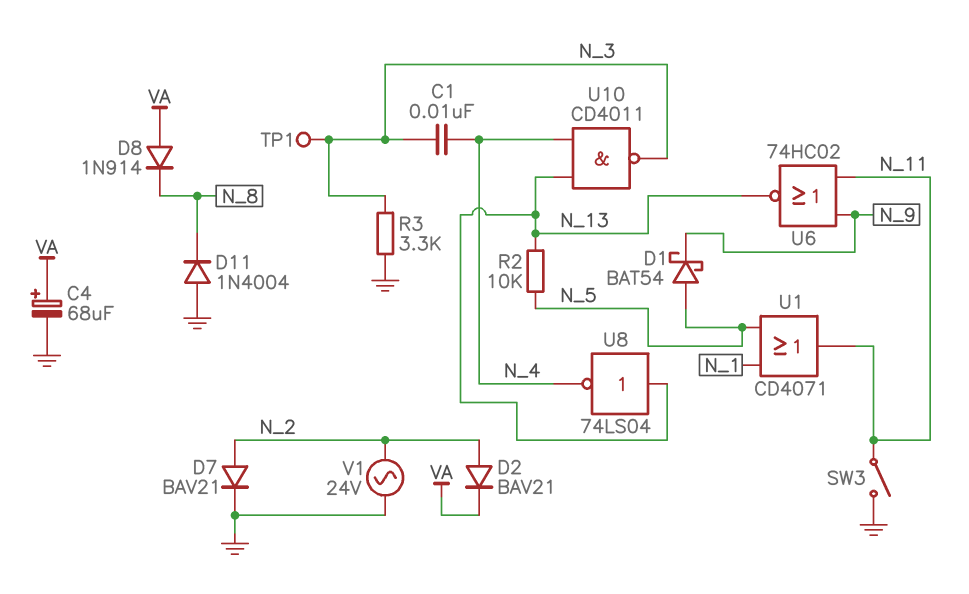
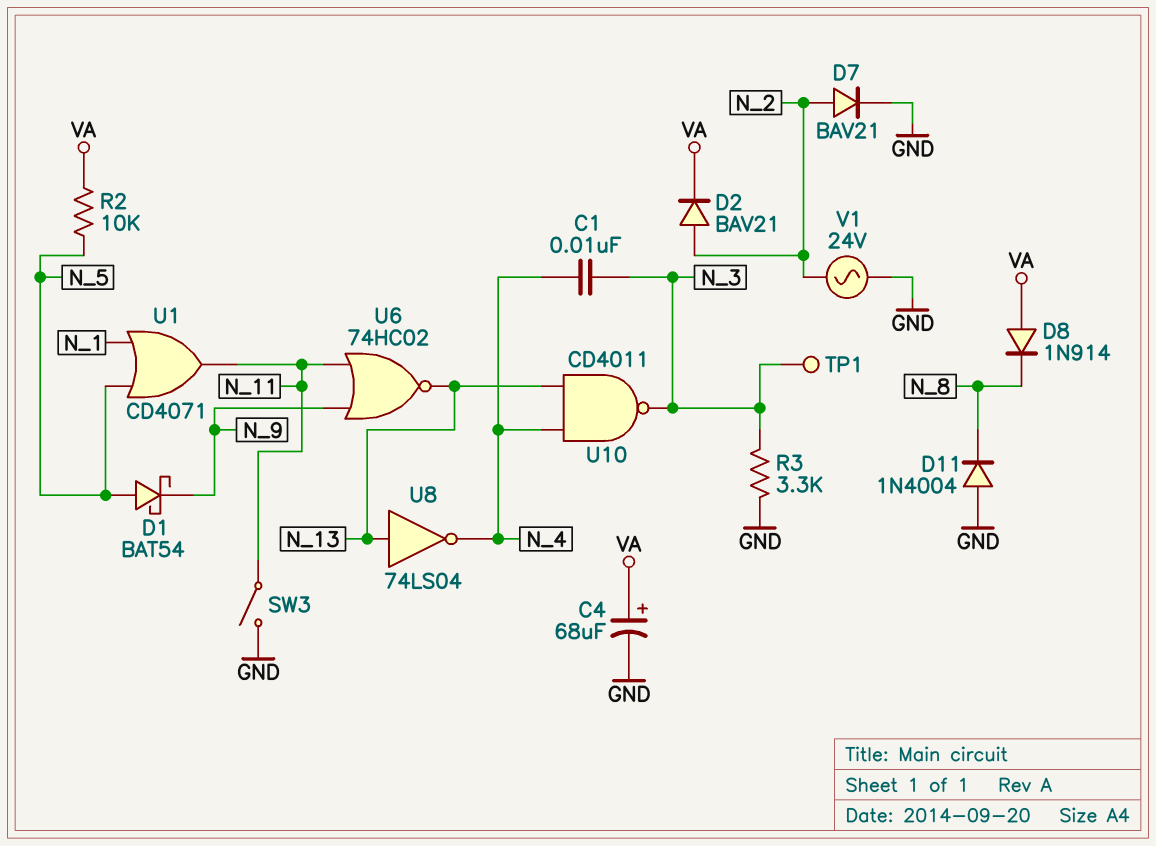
R2: 10k (N_5, N_13) -> 10k (N_5, VA)

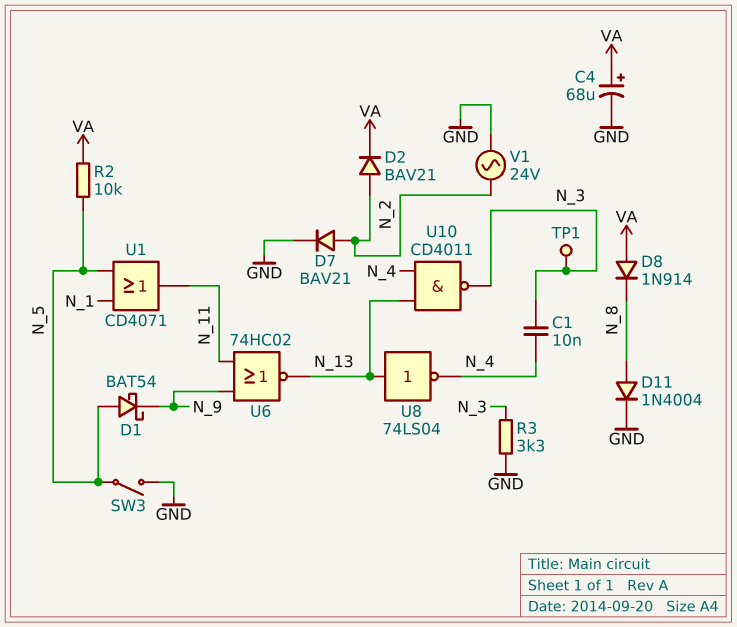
D11: diode 1N4004 (A GND, K N_8) -> diode 1N4004 (A N_8, K GND)
SW3: switch (GND, N_11) -> switch (GND, N_5)

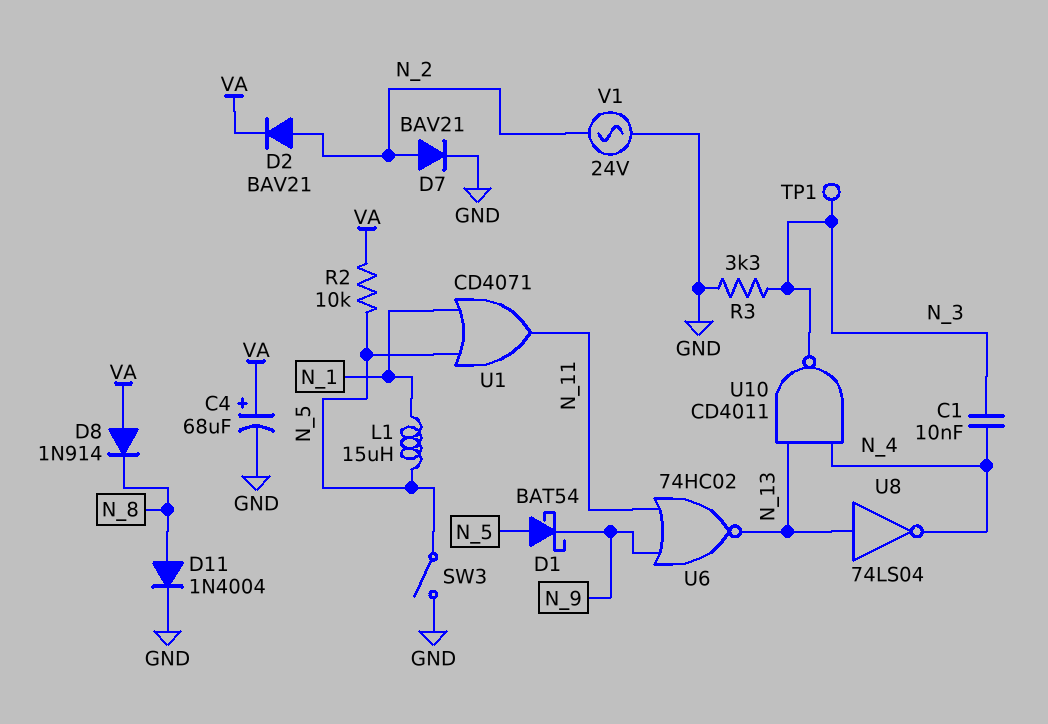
L1: none -> 15uH (N_1, N_5)

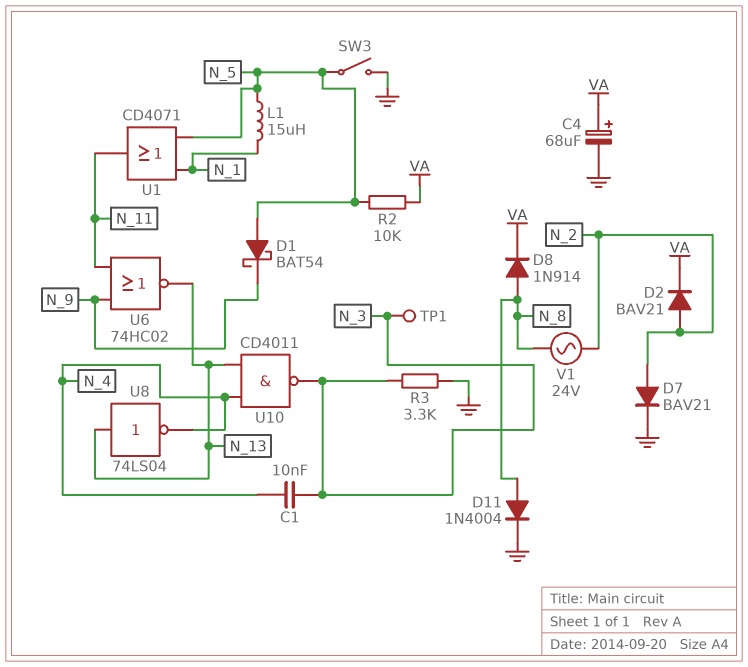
D8: diode 1N914 (A VA, K N_8) -> diode 1N914 (A N_8, K VA)
V1: AC 24V (GND, N_2) -> AC 24V (N_2, N_8)

